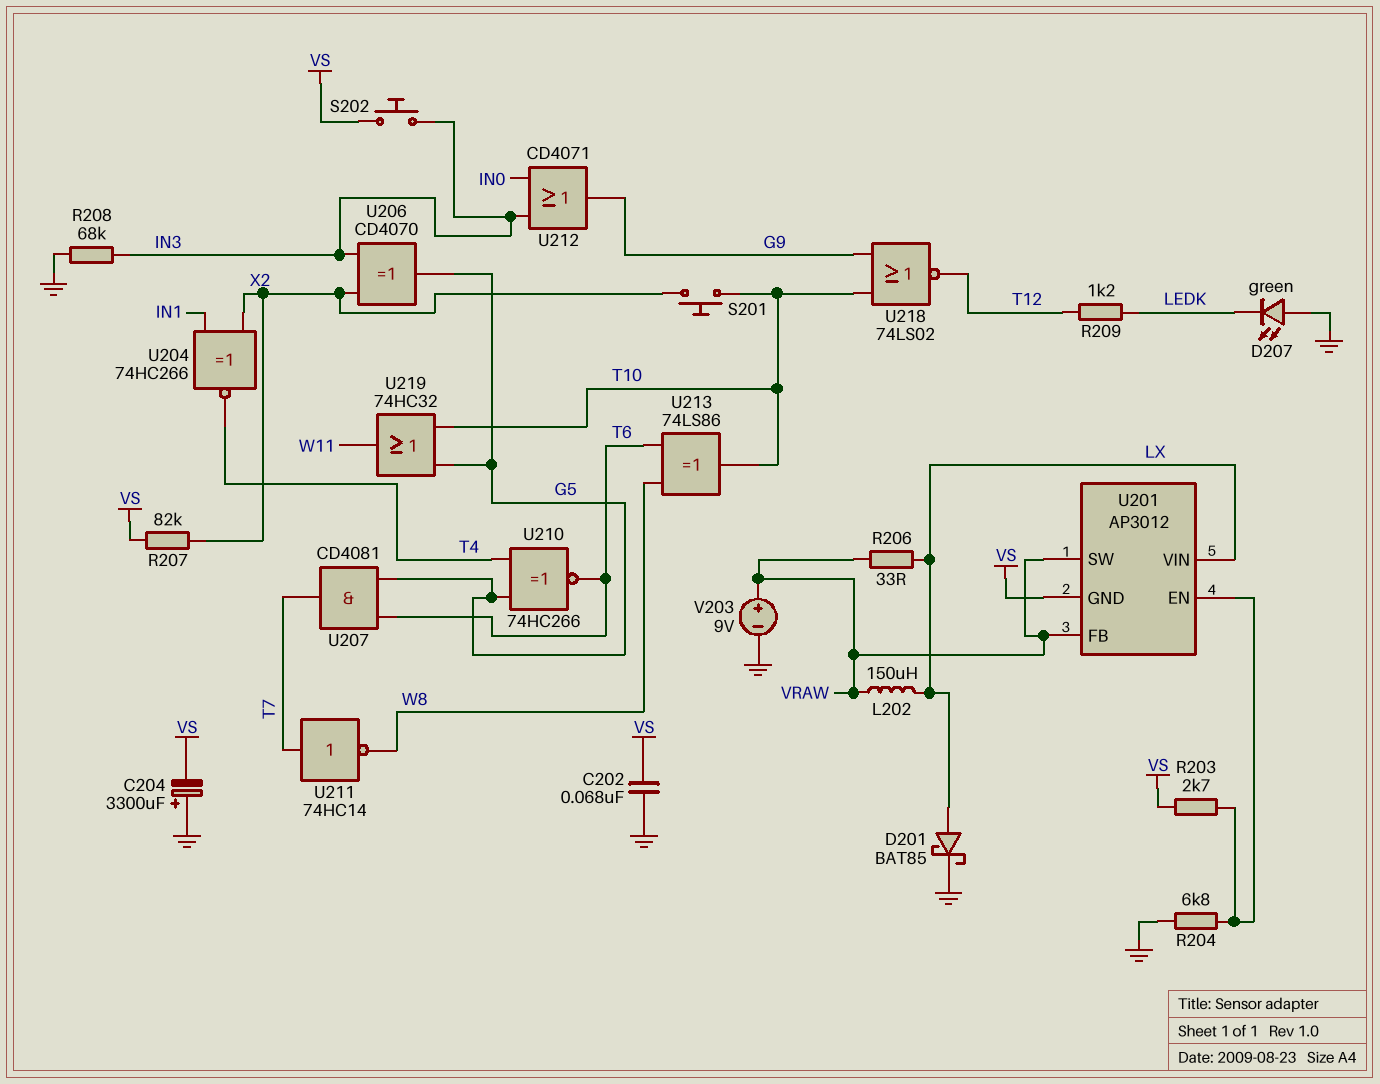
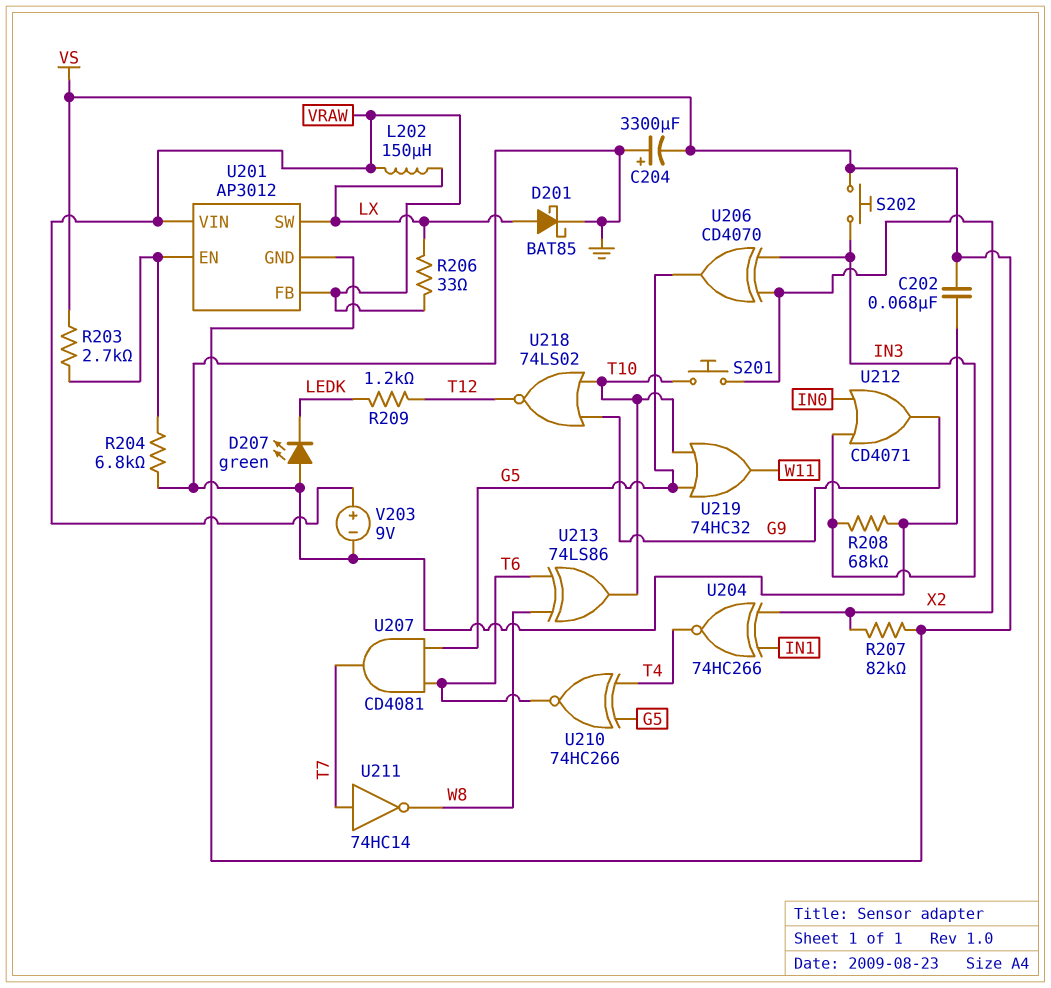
U201 pin SW: VRAW -> LX
U201 pin VIN: LX -> VRAW

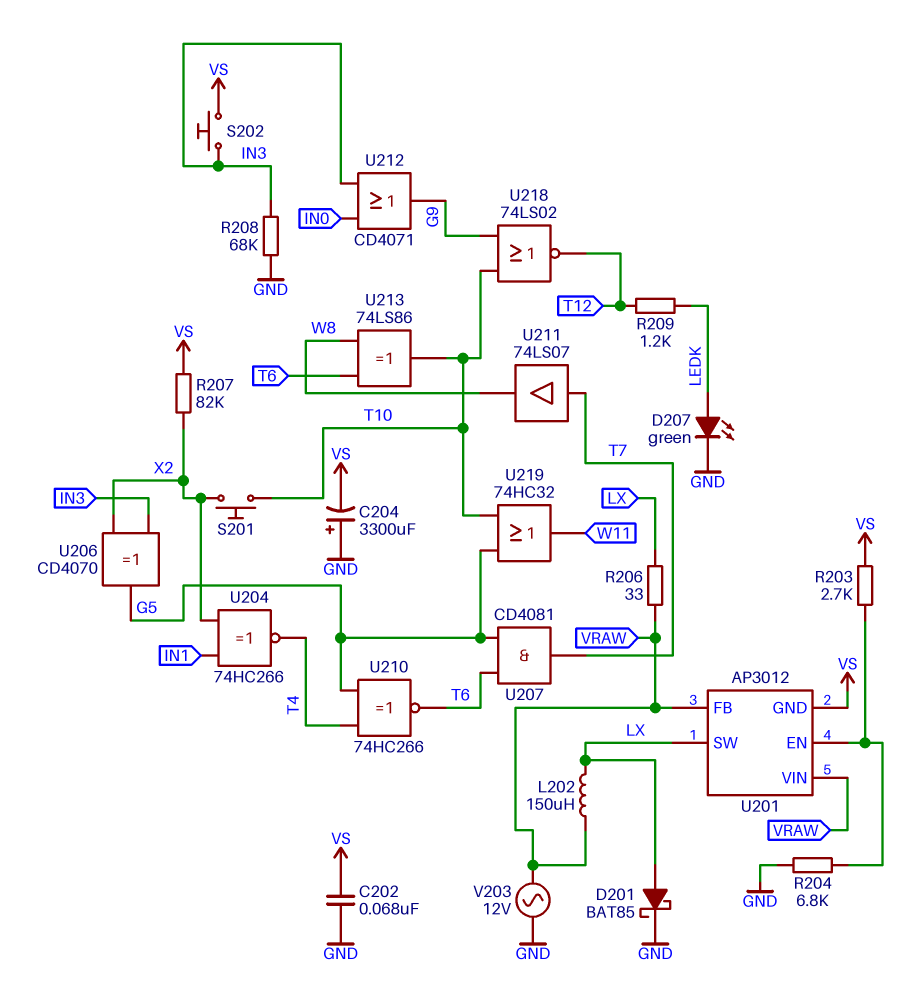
D207: LED green (A GND, K LEDK) -> LED green (A LEDK, K GND)
U211: NOT 74HC14 (in T7, out W8) -> buffer 74LS07 (in T7, out W8)
V203: 9V (plus VRAW, minus GND) -> AC 12V (GND, VRAW)

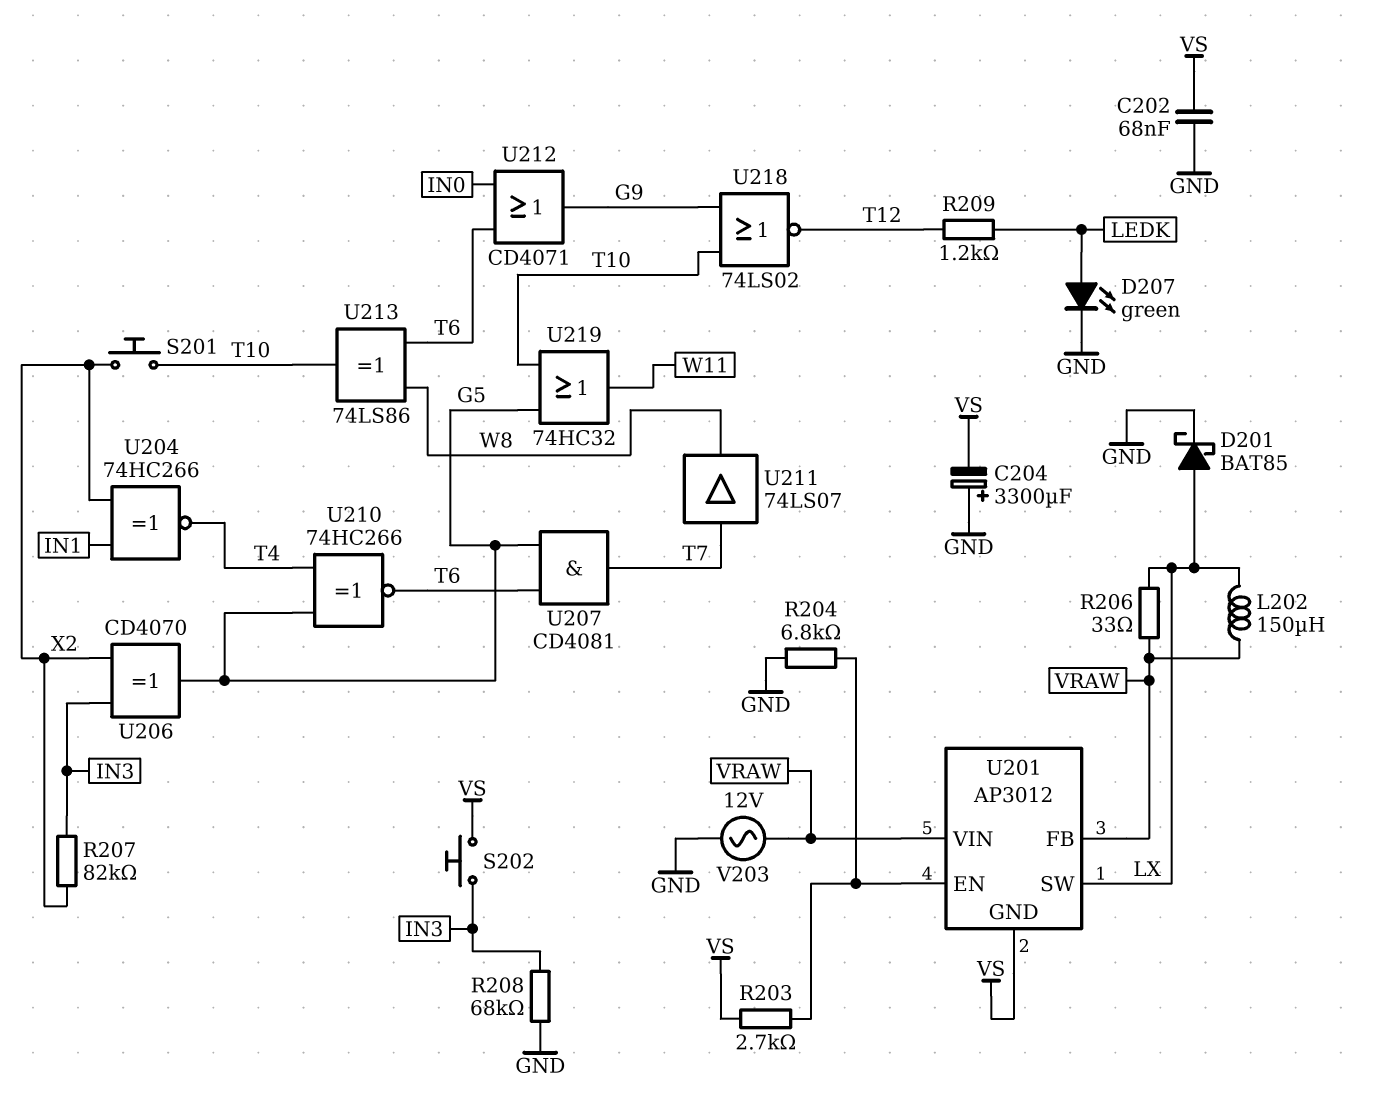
R207: 82k (VS, X2) -> 82k (IN3, X2)
U212: OR CD4071 (in IN0, in IN3, out G9) -> OR CD4071 (in IN0, in T6, out G9)

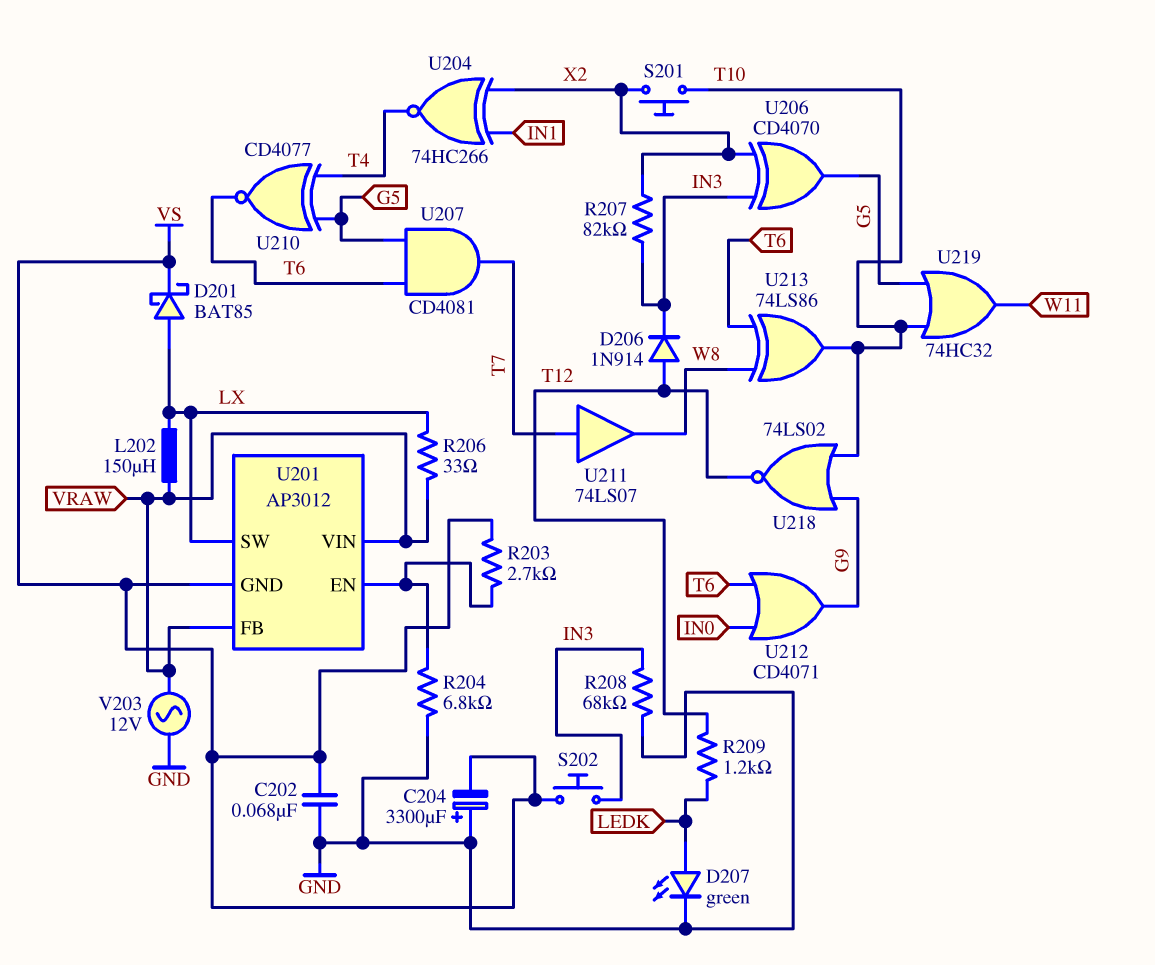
D201: schottky BAT85 (A LX, K GND) -> schottky BAT85 (A LX, K VS)
D206: none -> diode 1N914 (A T12, K IN3)
U210: XNOR 74HC266 (in G5, in T4, out T6) -> XNOR CD4077 (in G5, in T4, out T6)

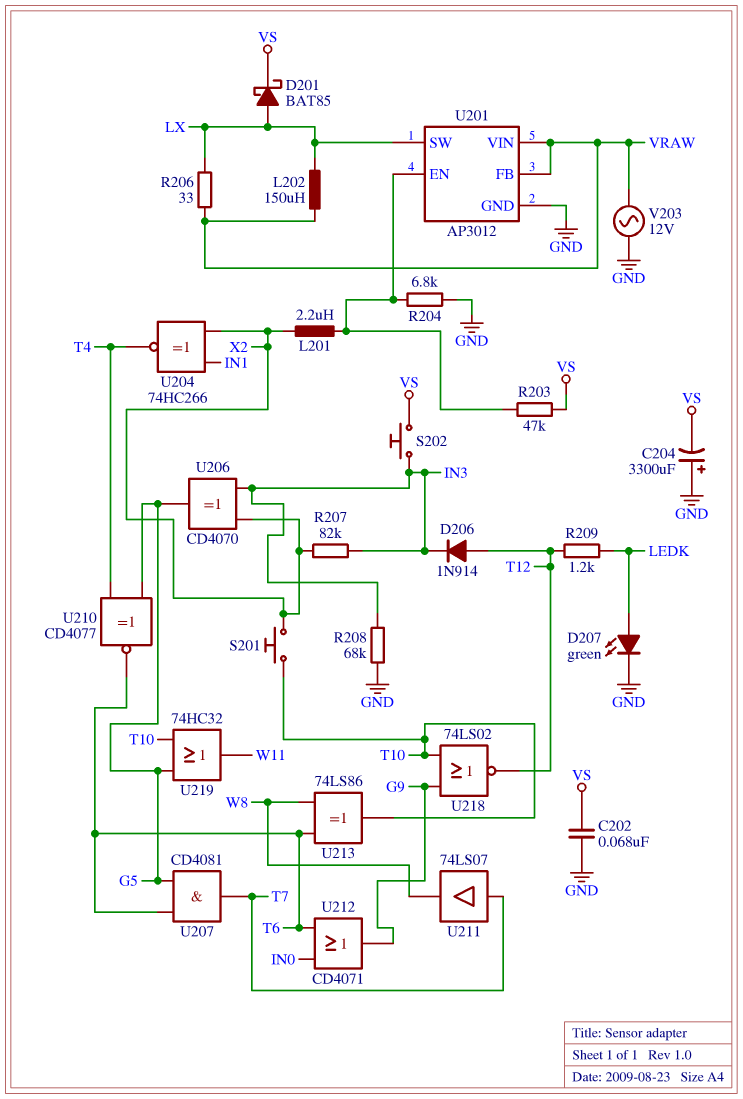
L201: none -> 2.2uH (U201/EN, X2)
R203: 2.7k (U201/EN, VS) -> 47k (U201/EN, VS)
U201 pin GND: VS -> GND

